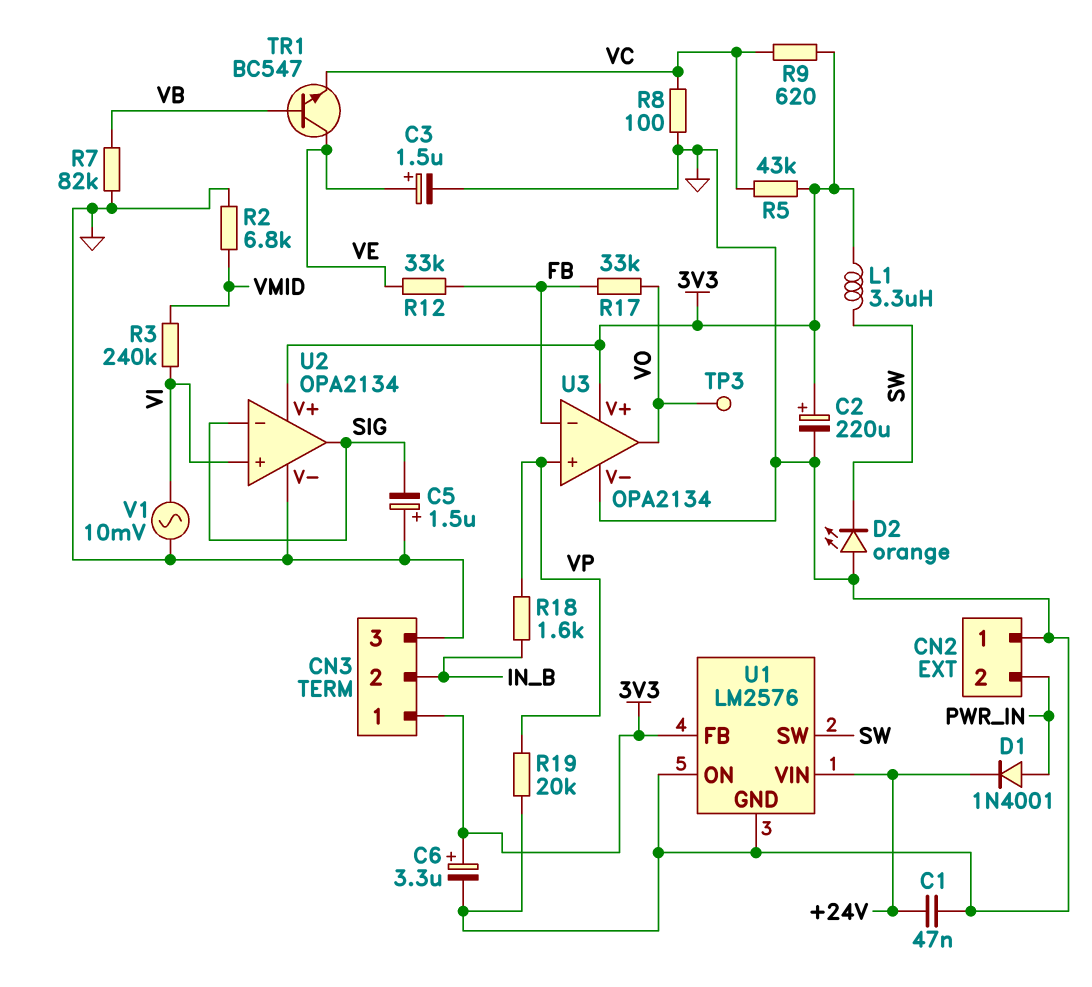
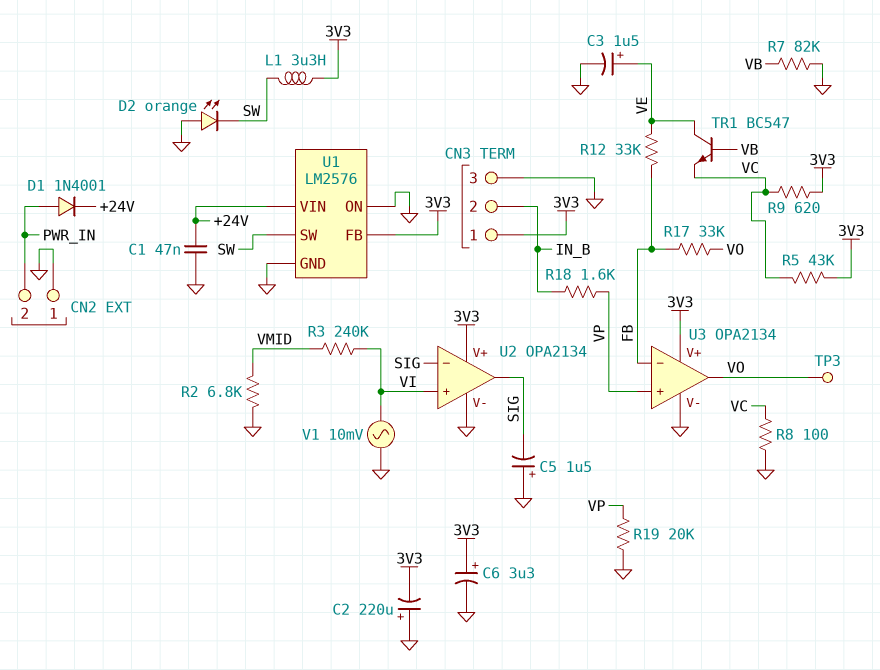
C2: 220uF (plus 3V3, minus GND) -> 220uF (plus GND, minus 3V3)

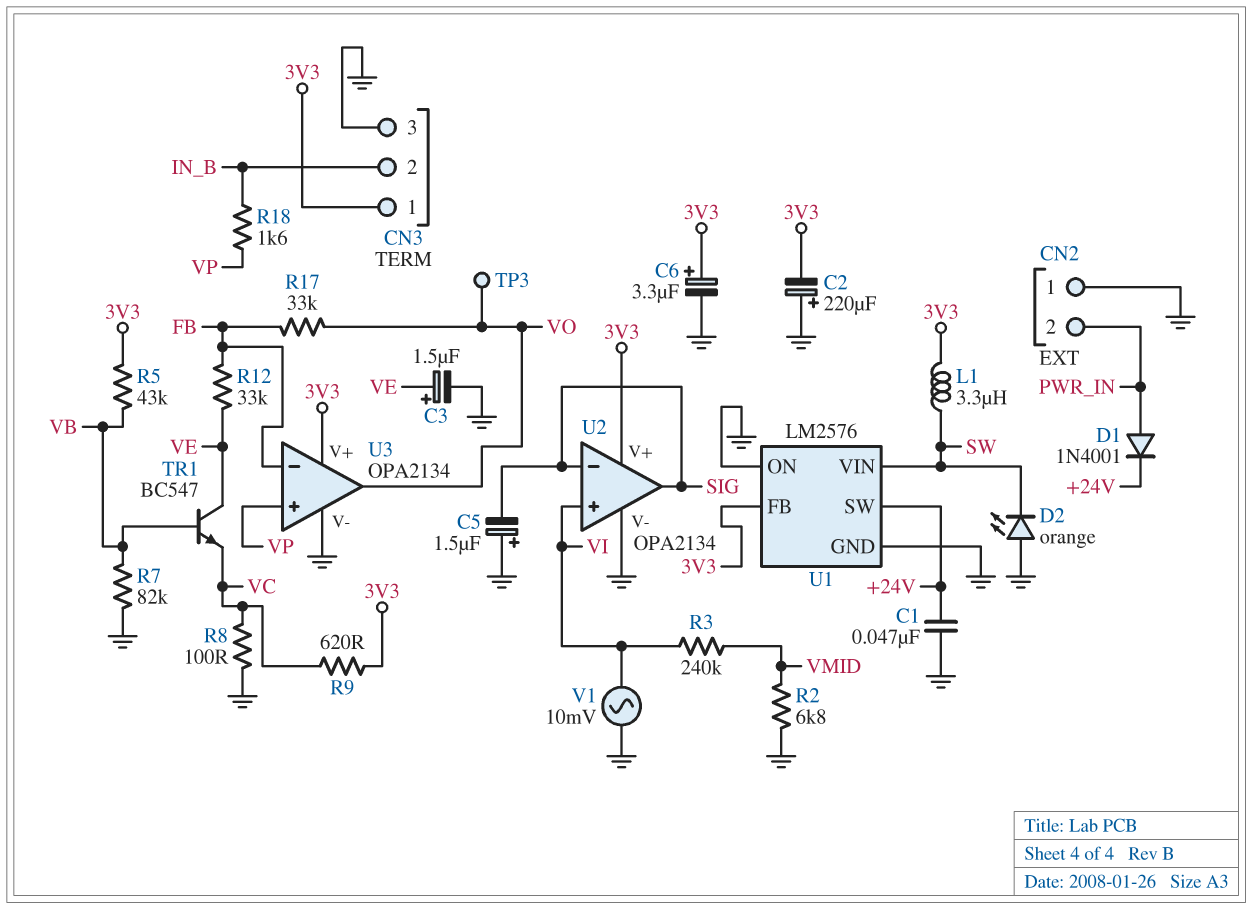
R5: 43k (3V3, VC) -> 43k (3V3, VB)
R19: 20k (GND, VP) -> none
U1 pin SW: SW -> +24V
U1 pin VIN: +24V -> SW

